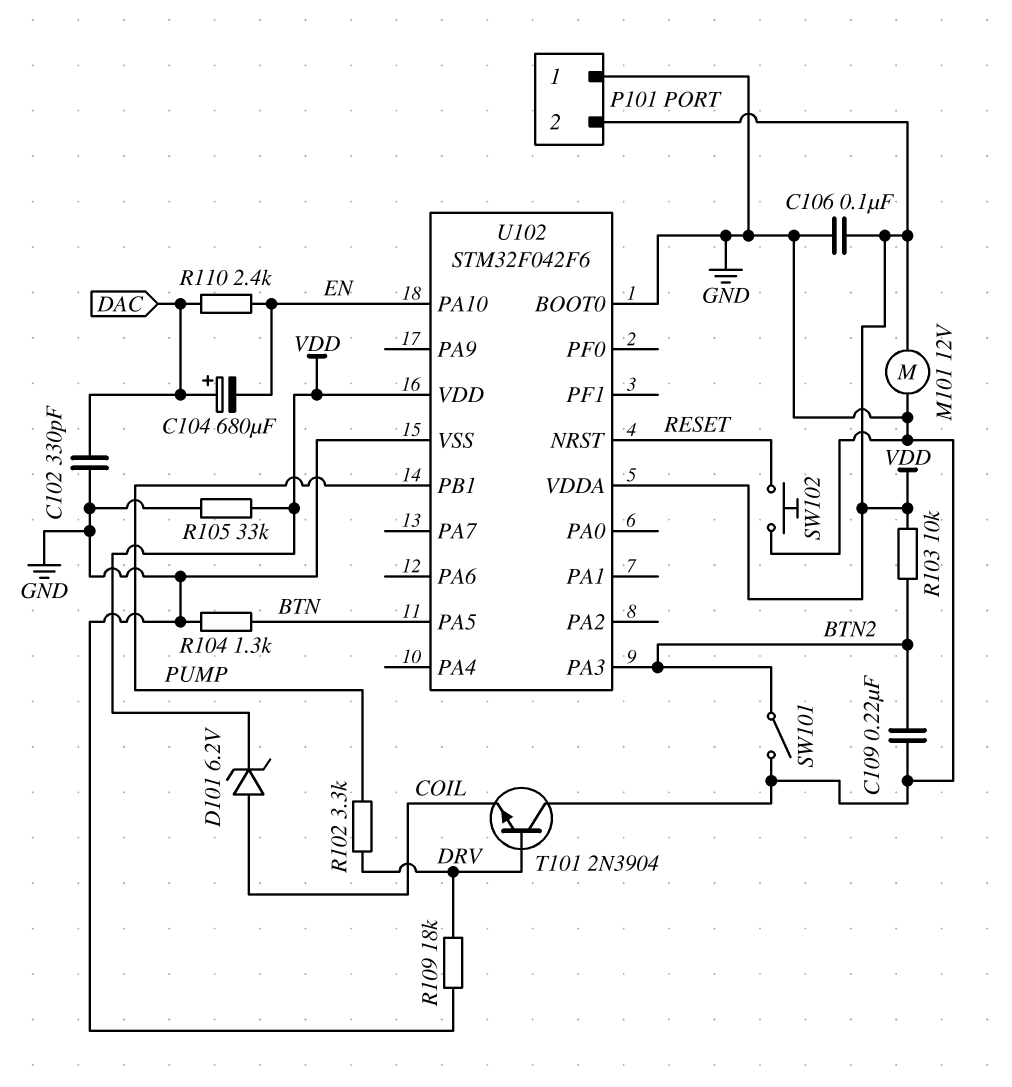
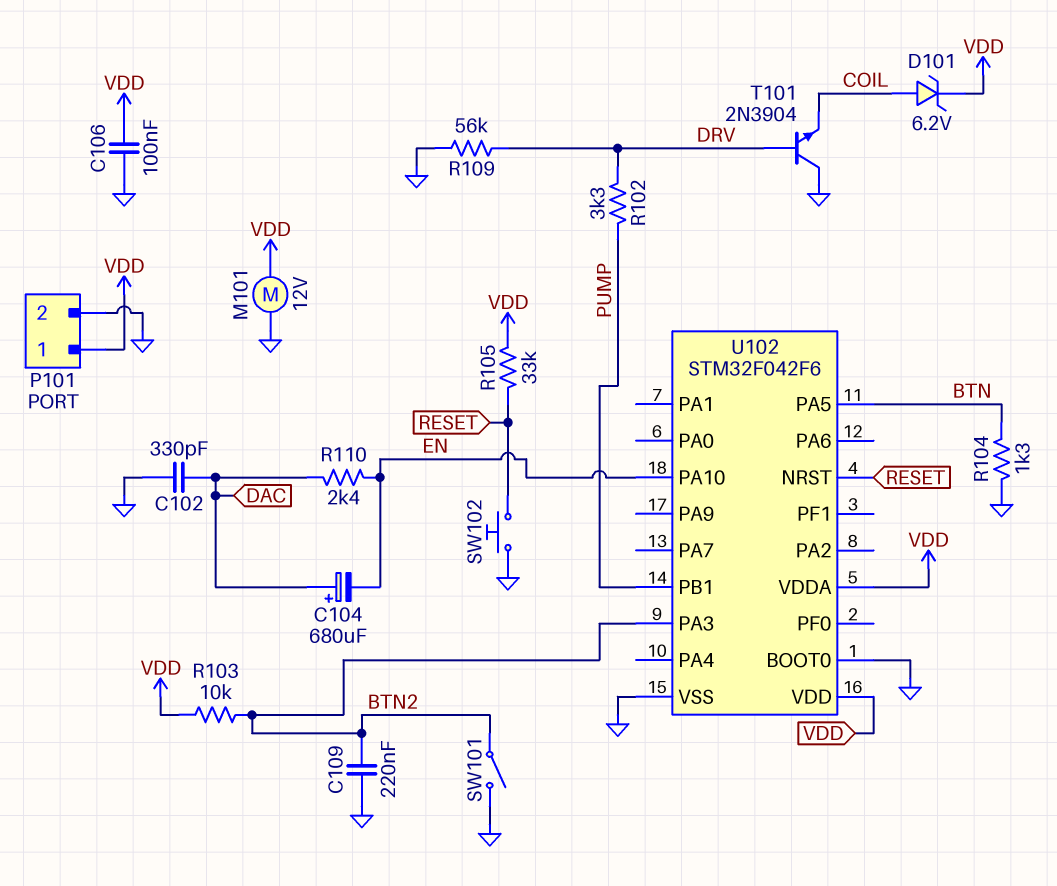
P101 pin 1: GND -> VDD
P101 pin 2: VDD -> GND
R105: 33k (GND, VDD) -> 33k (RESET, VDD)
R109: 18k (DRV, GND) -> 56k (DRV, GND)

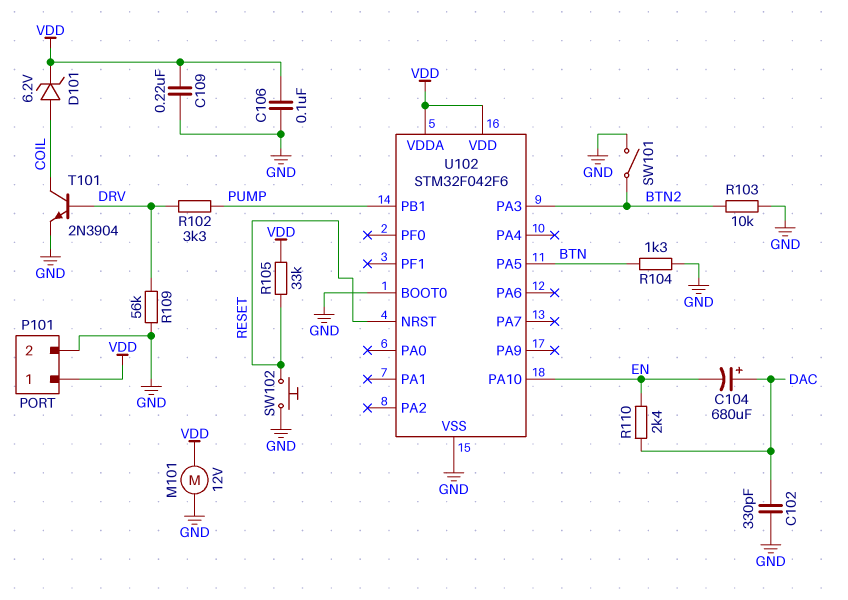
C109: 220nF (BTN2, GND) -> 220nF (GND, VDD)
R103: 10k (BTN2, VDD) -> 10k (BTN2, GND)
T101: NPN 2N3904 (B DRV, C GND, E COIL) -> NPN 2N3904 (B DRV, C COIL, E GND)

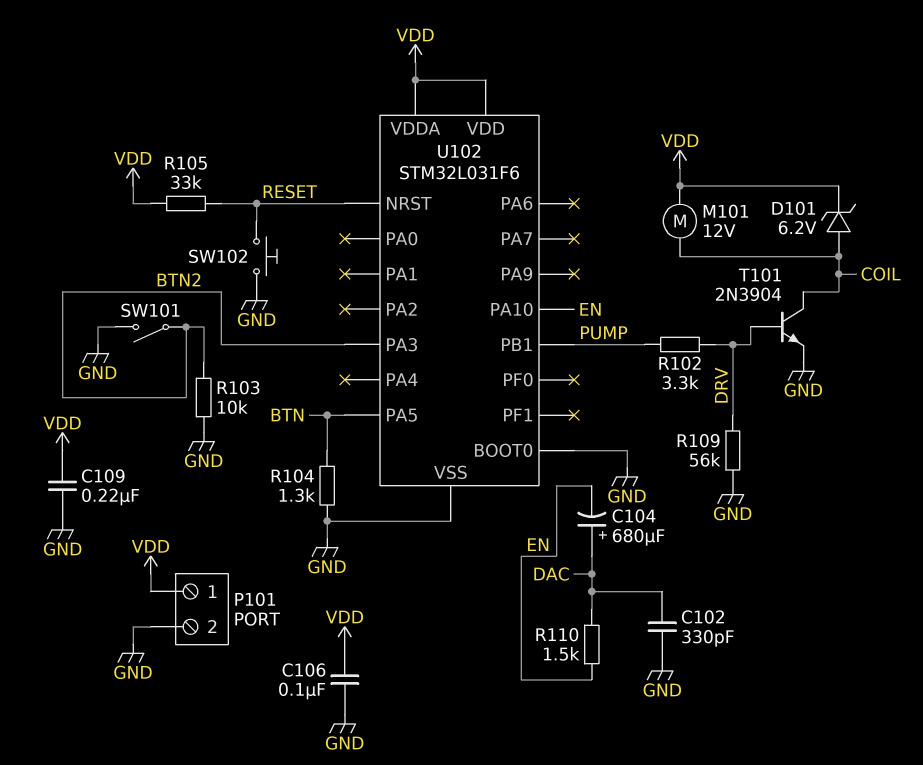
M101: motor 12V (GND, VDD) -> motor 12V (COIL, VDD)
R110: 2.4k (DAC, EN) -> 1.5k (DAC, EN)
U102: STM32F042F6 -> STM32L031F6

